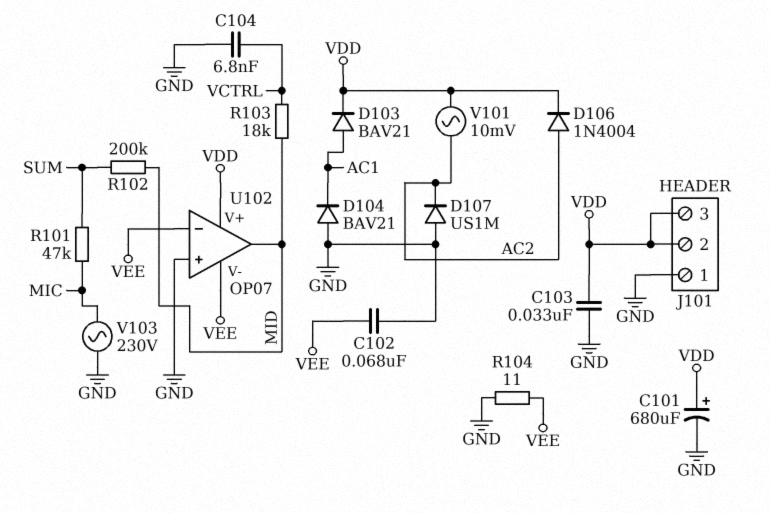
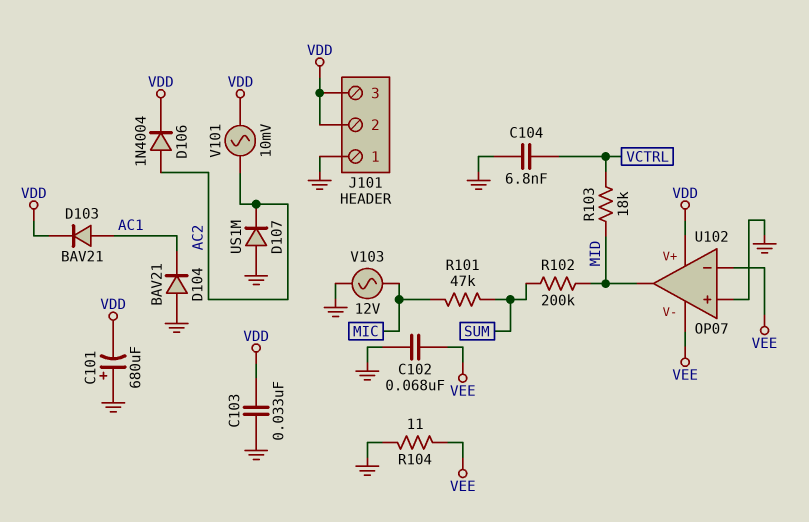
C101: 680uF (plus VDD, minus GND) -> 680uF (plus GND, minus VDD)
V103: AC 230V (GND, MIC) -> AC 12V (GND, MIC)

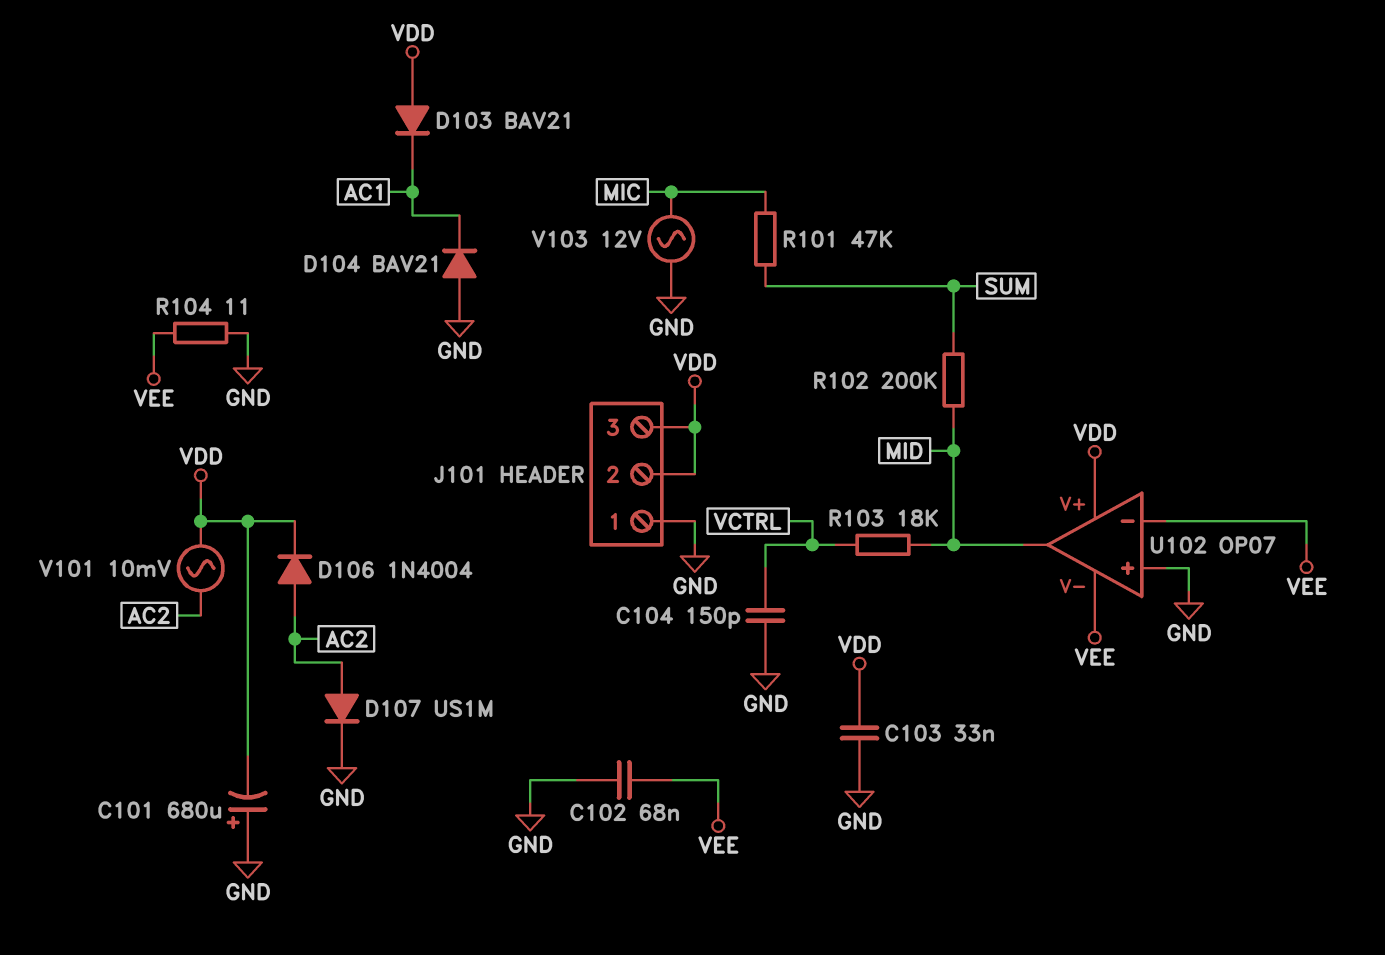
C104: 6.8nF (GND, VCTRL) -> 150pF (GND, VCTRL)
D103: diode BAV21 (A AC1, K VDD) -> diode BAV21 (A VDD, K AC1)
D107: diode US1M (A GND, K AC2) -> diode US1M (A AC2, K GND)

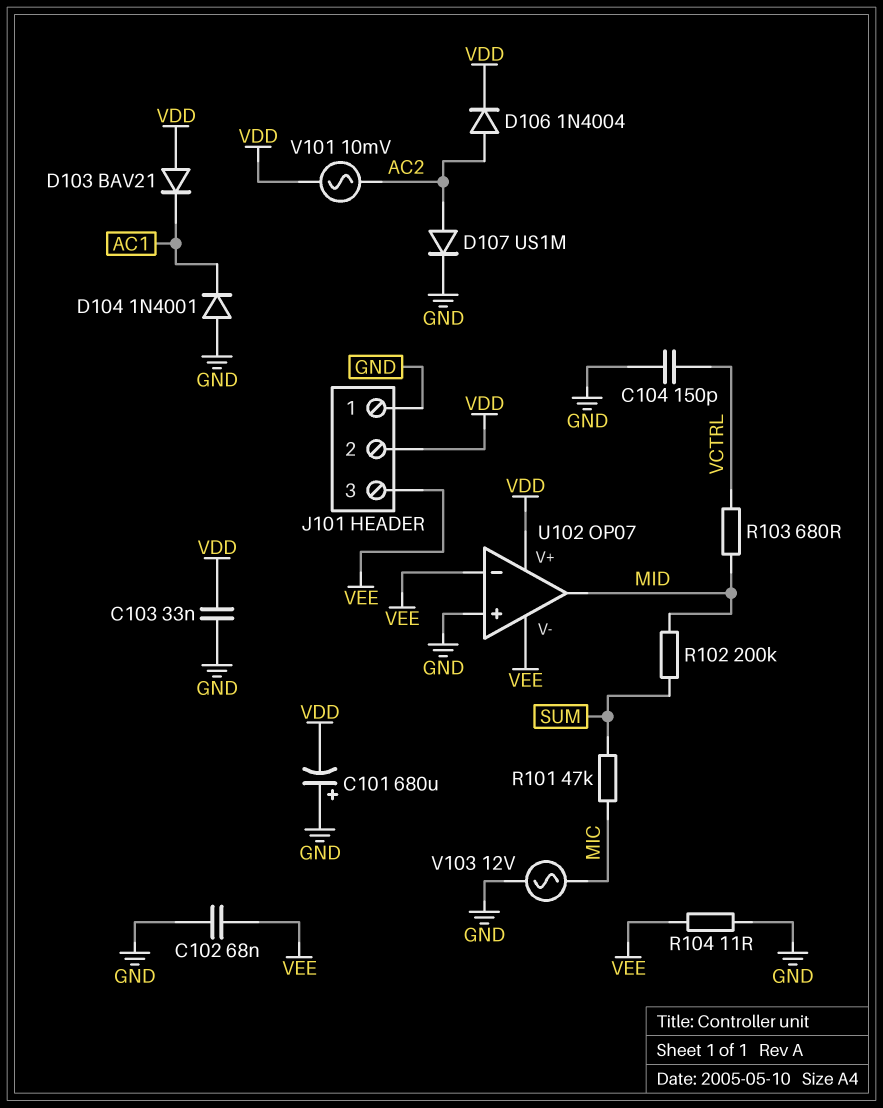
D104: diode BAV21 (A GND, K AC1) -> diode 1N4001 (A GND, K AC1)
J101 pin 3: VDD -> VEE
R103: 18k (MID, VCTRL) -> 680 (MID, VCTRL)

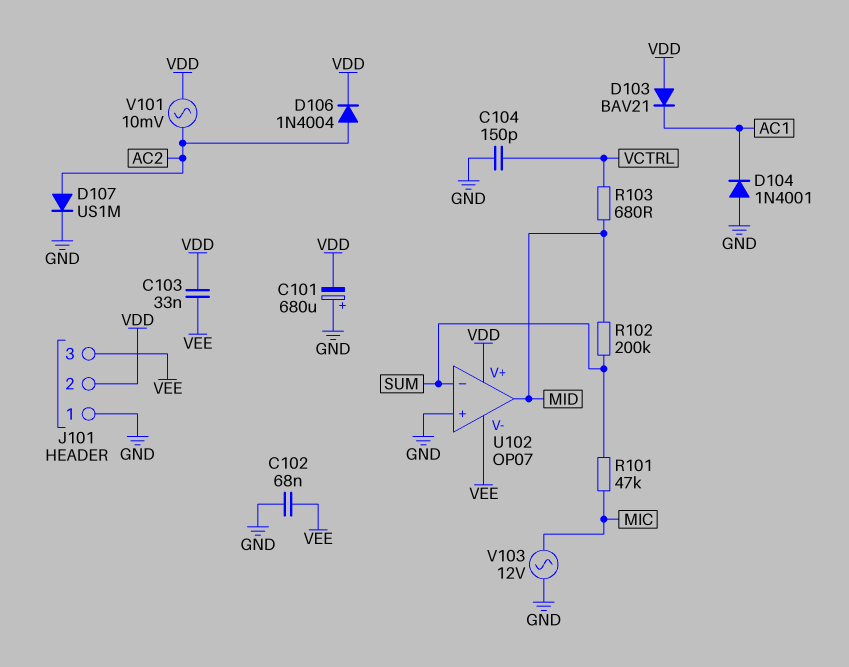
C103: 33nF (GND, VDD) -> 33nF (VDD, VEE)
R104: 11 (GND, VEE) -> none
U102 pin in-: VEE -> SUM

